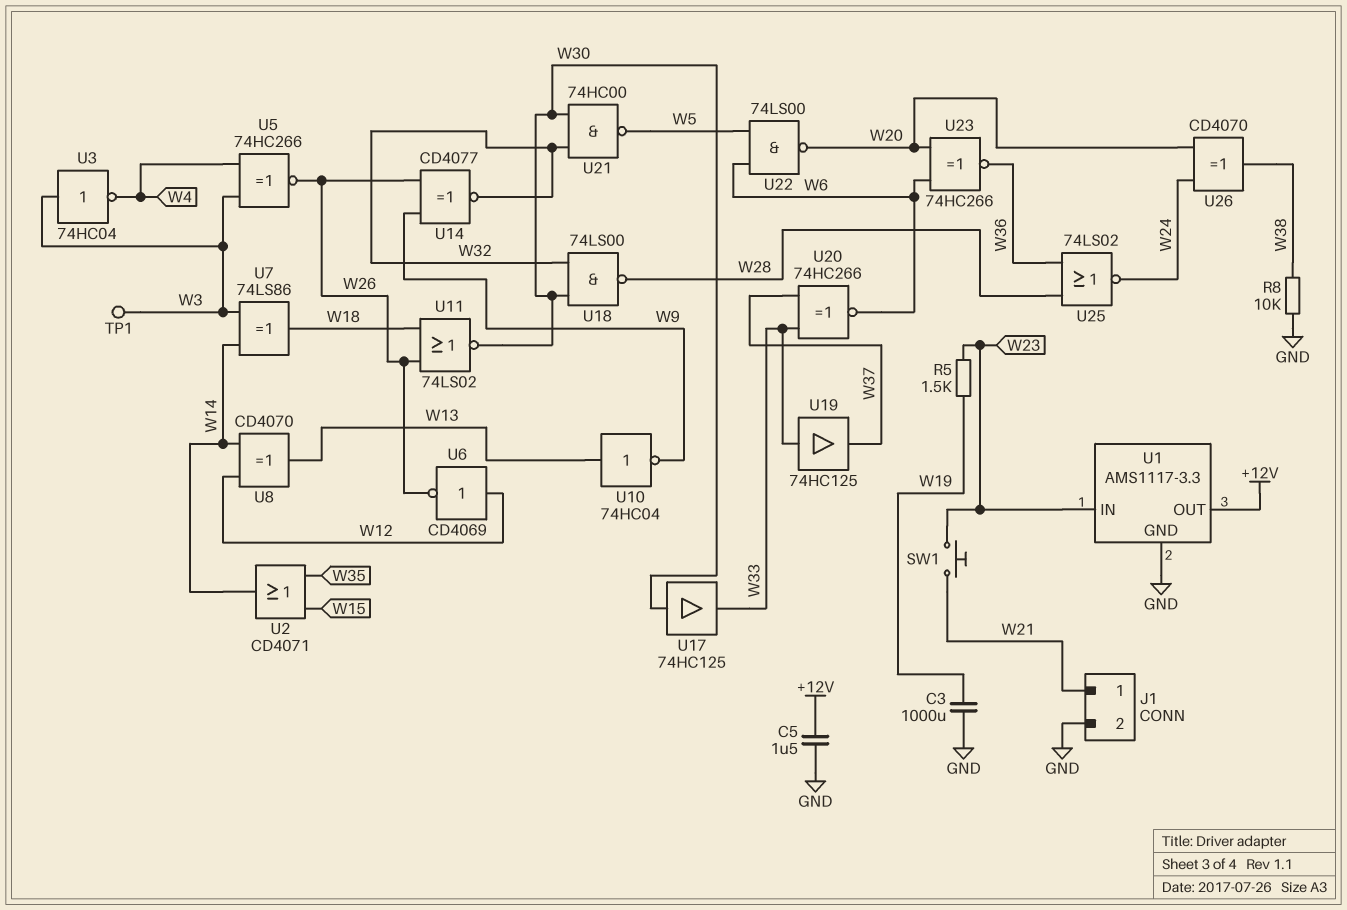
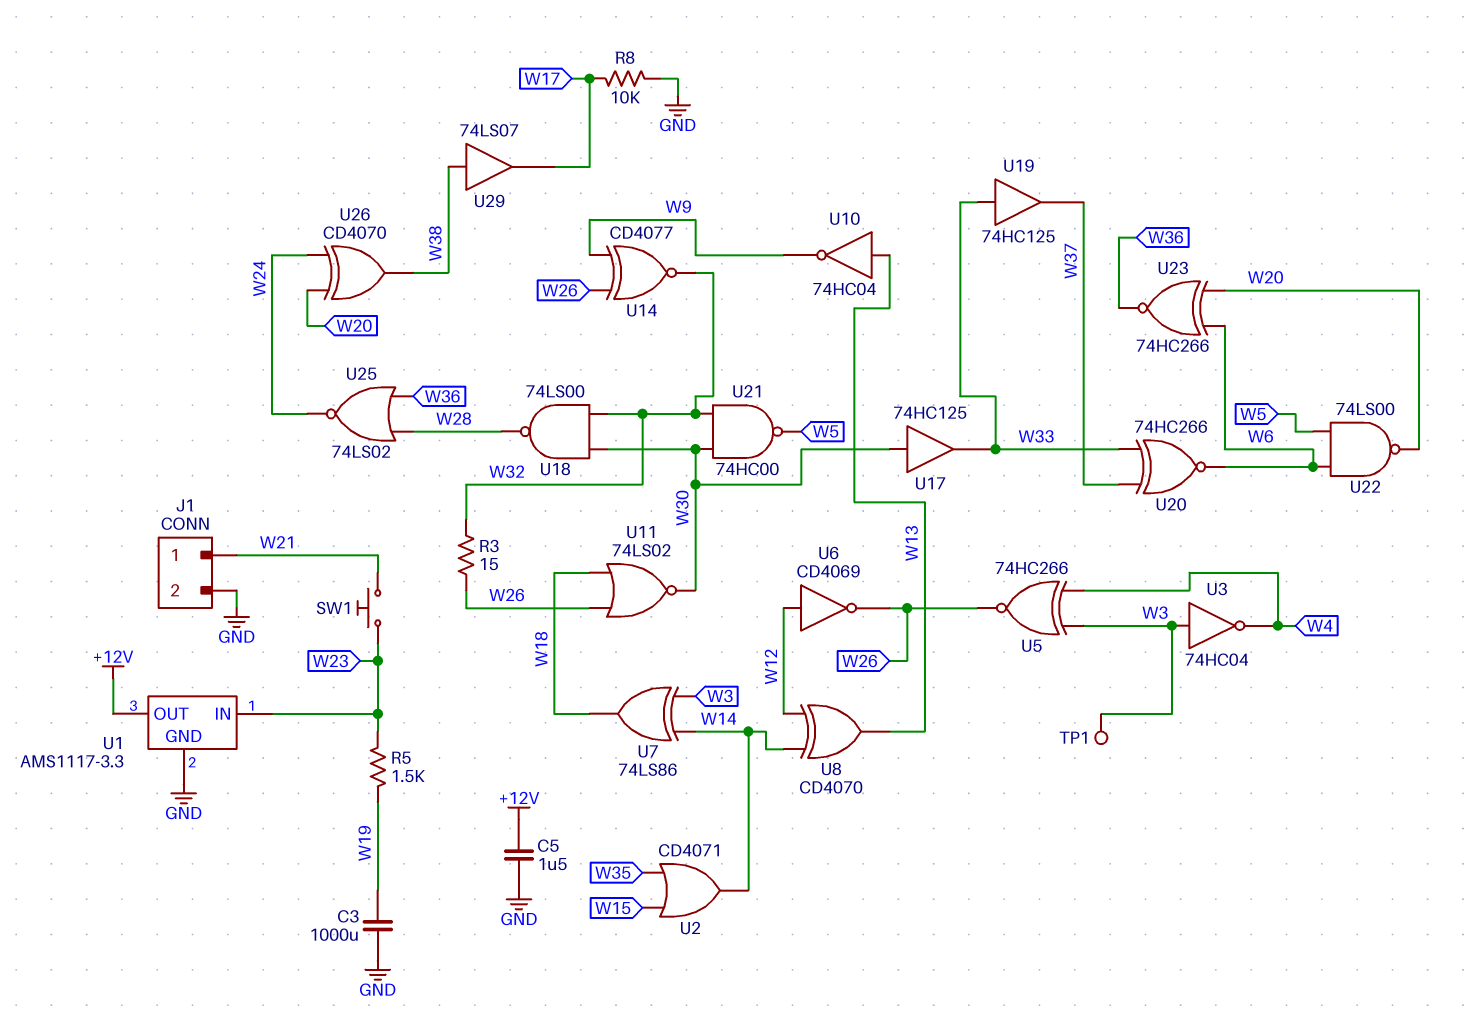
R3: none -> 15 (W26, W32)
R8: 10k (GND, W38) -> 10k (GND, W17)
U29: none -> buffer 74LS07 (in W38, out W17)

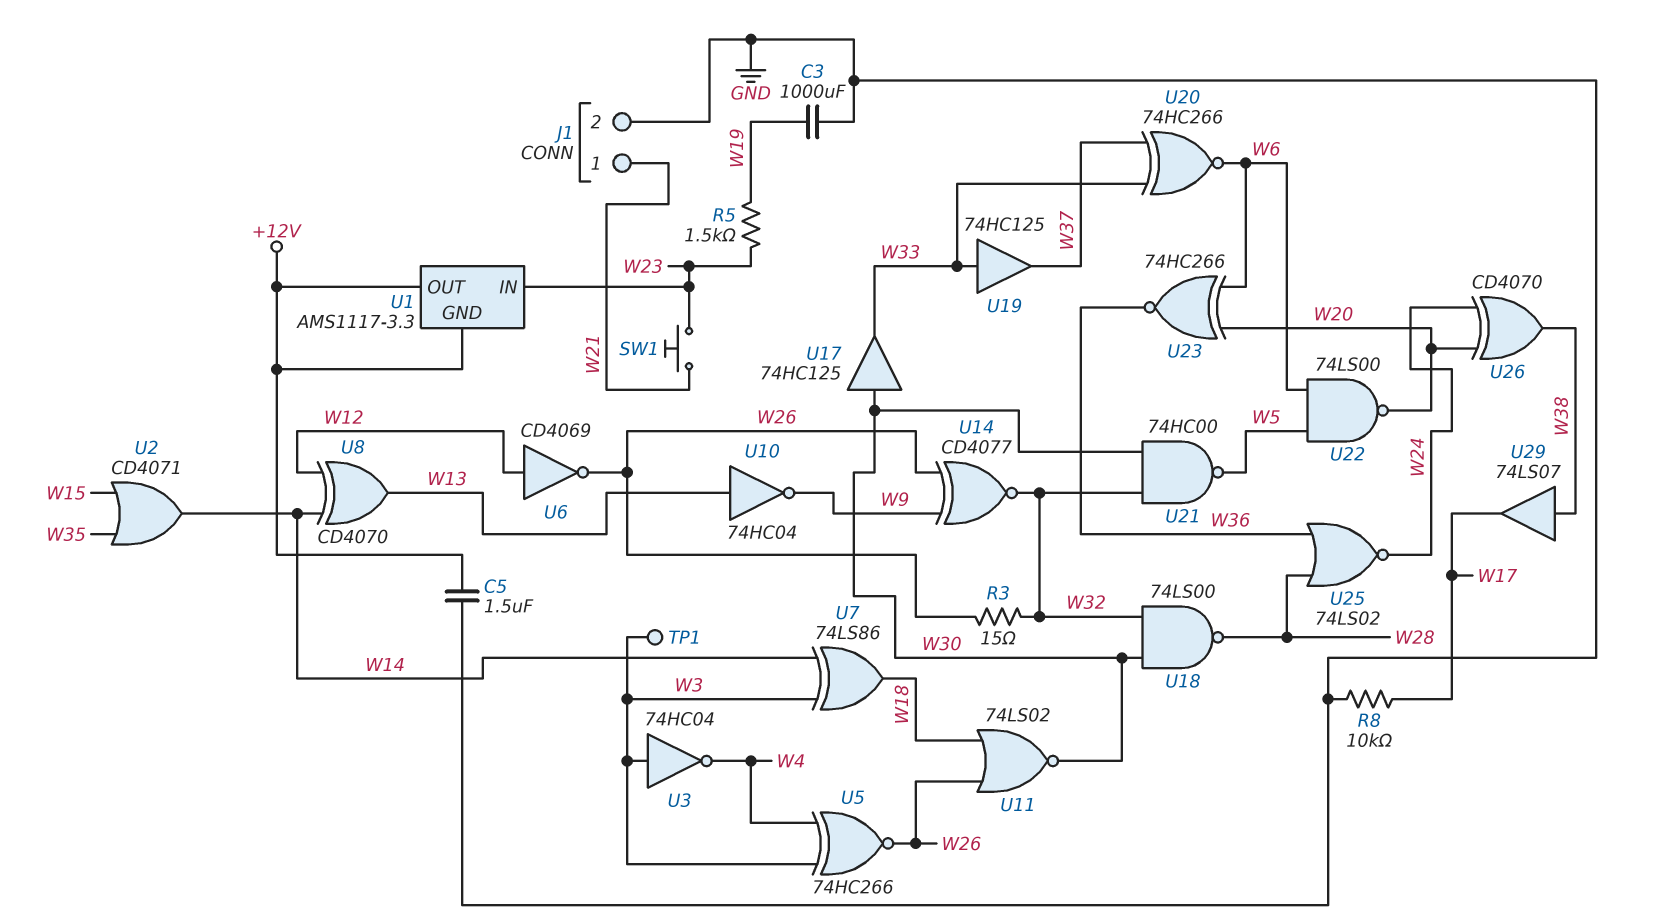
U1 pin GND: GND -> +12V

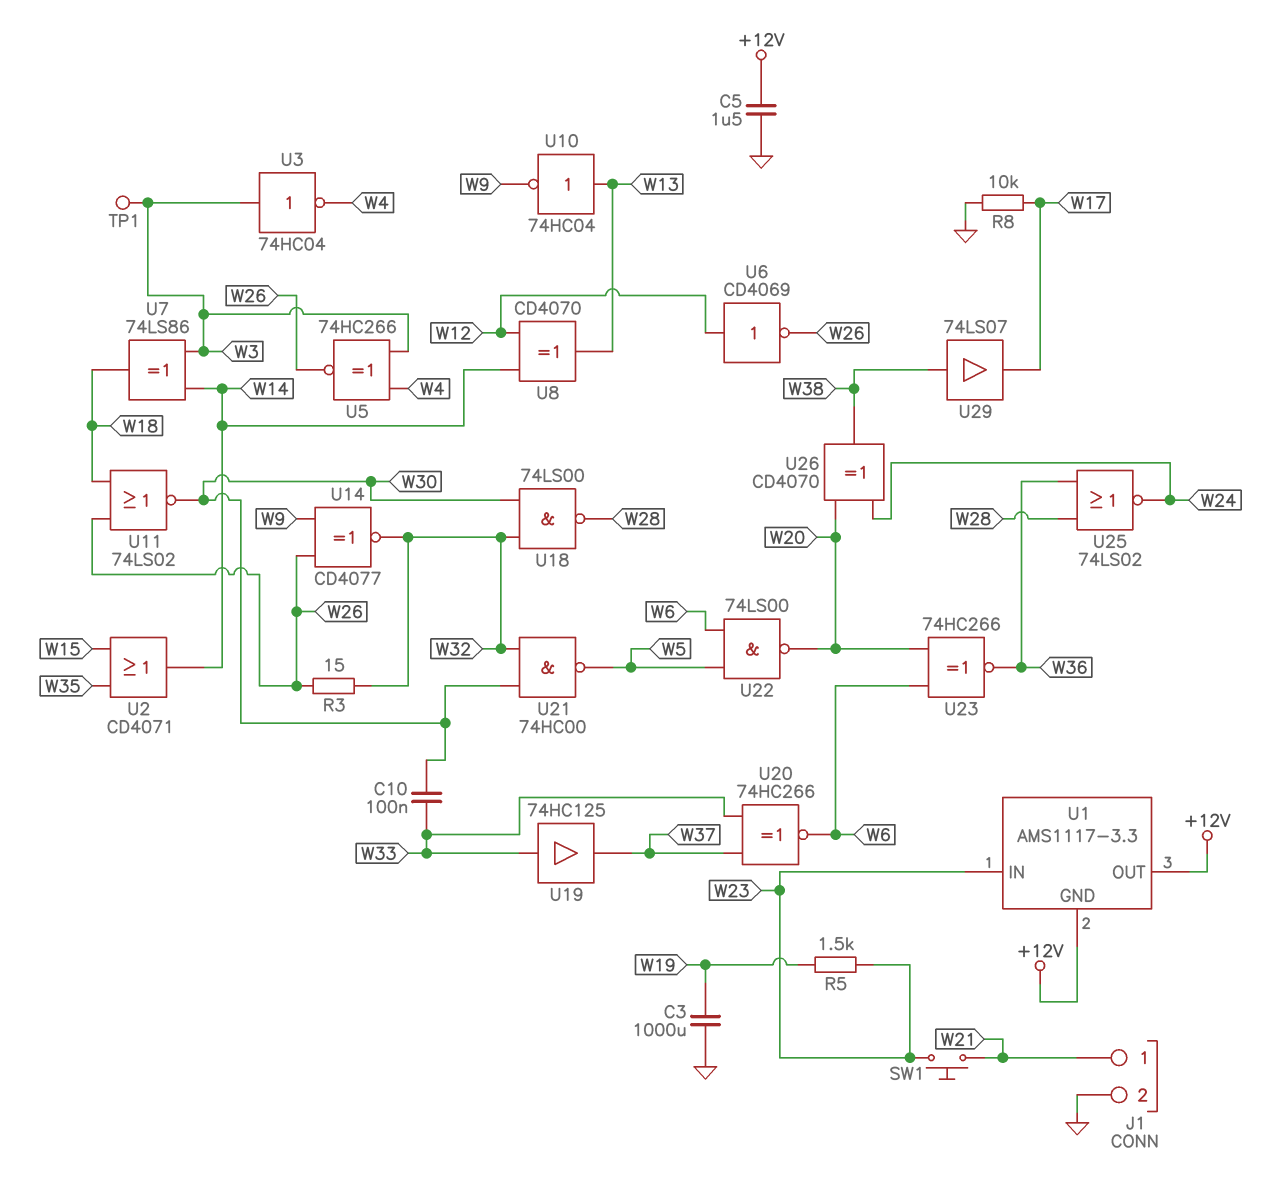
C10: none -> 100nF (W30, W33)
U17: buffer 74HC125 (in W30, out W33) -> none

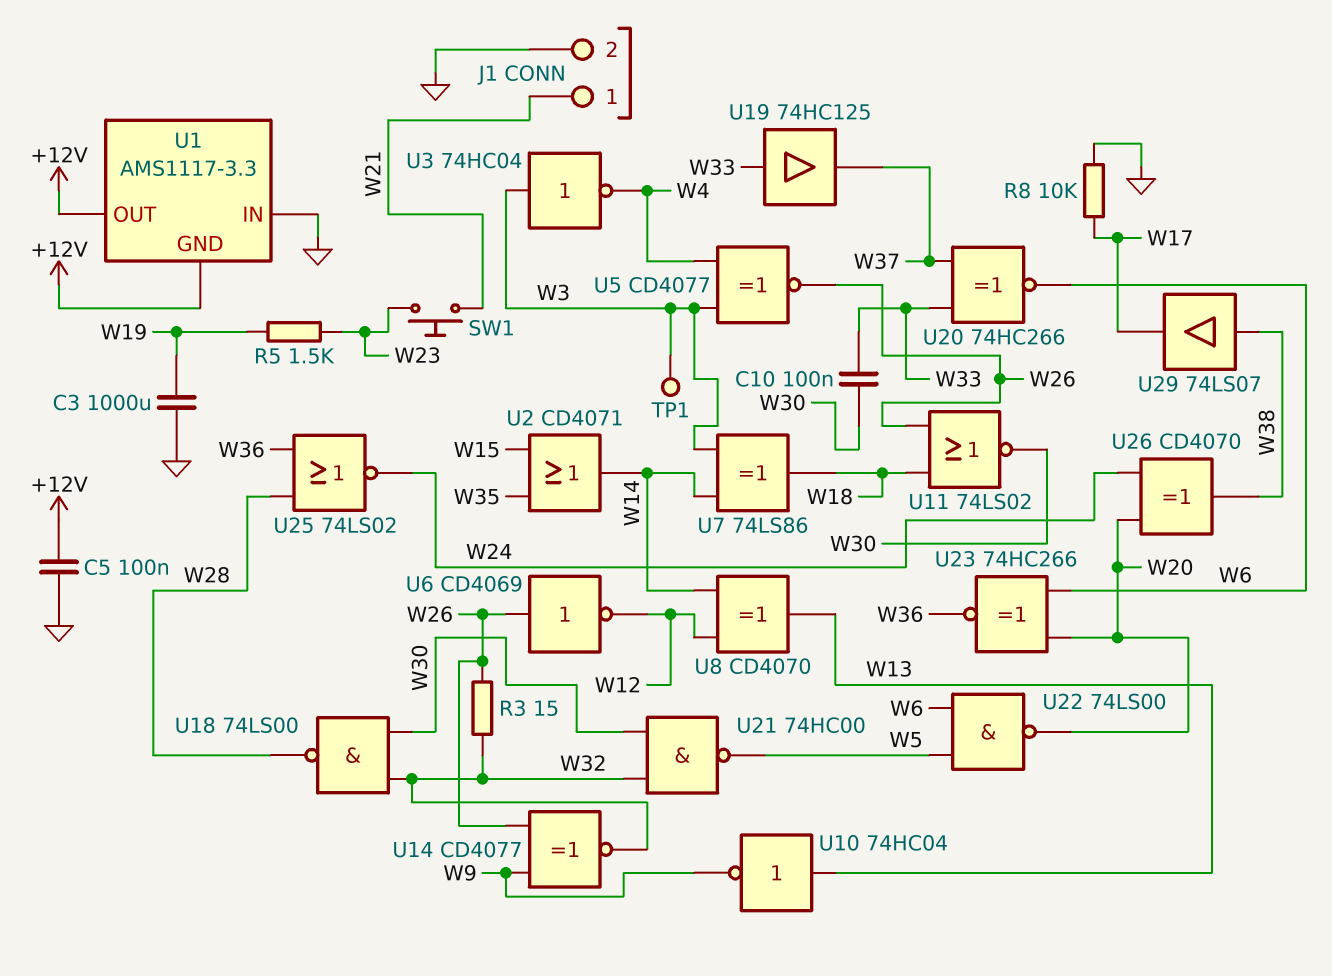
C5: 1.5uF (+12V, GND) -> 100nF (+12V, GND)
U1 pin IN: W23 -> GND
U5: XNOR 74HC266 (in W3, in W4, out W26) -> XNOR CD4077 (in W3, in W4, out W26)
U6: NOT CD4069 (in W12, out W26) -> NOT CD4069 (in W26, out W12)

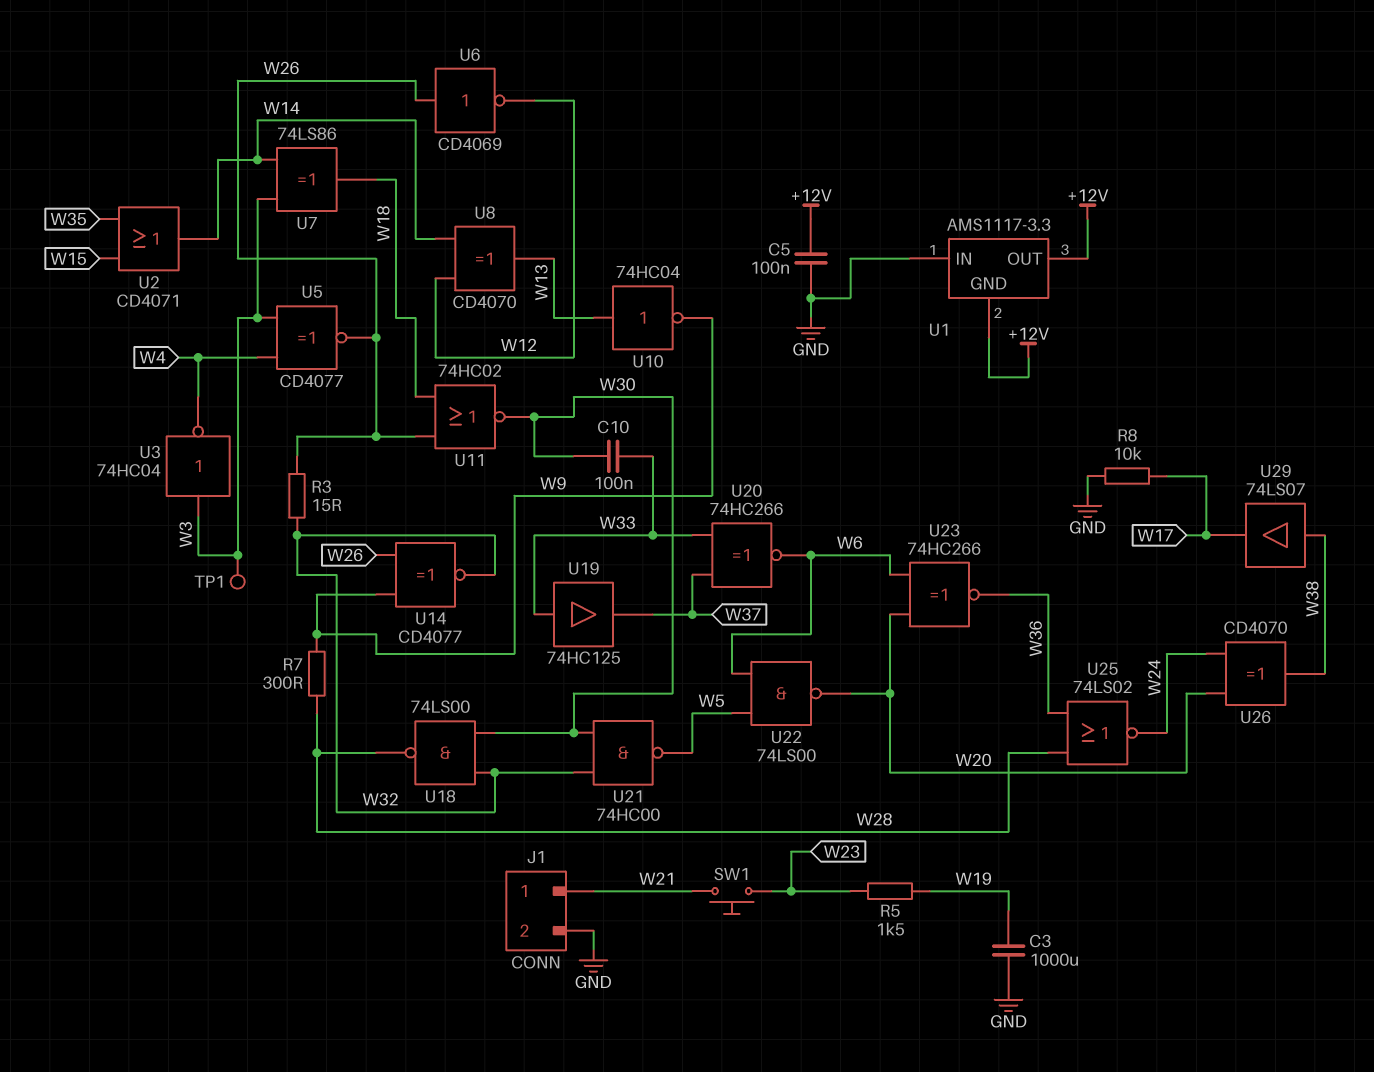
R7: none -> 300 (W9, W28)
U11: NOR 74LS02 (in W18, in W26, out W30) -> NOR 74HC02 (in W18, in W26, out W30)

